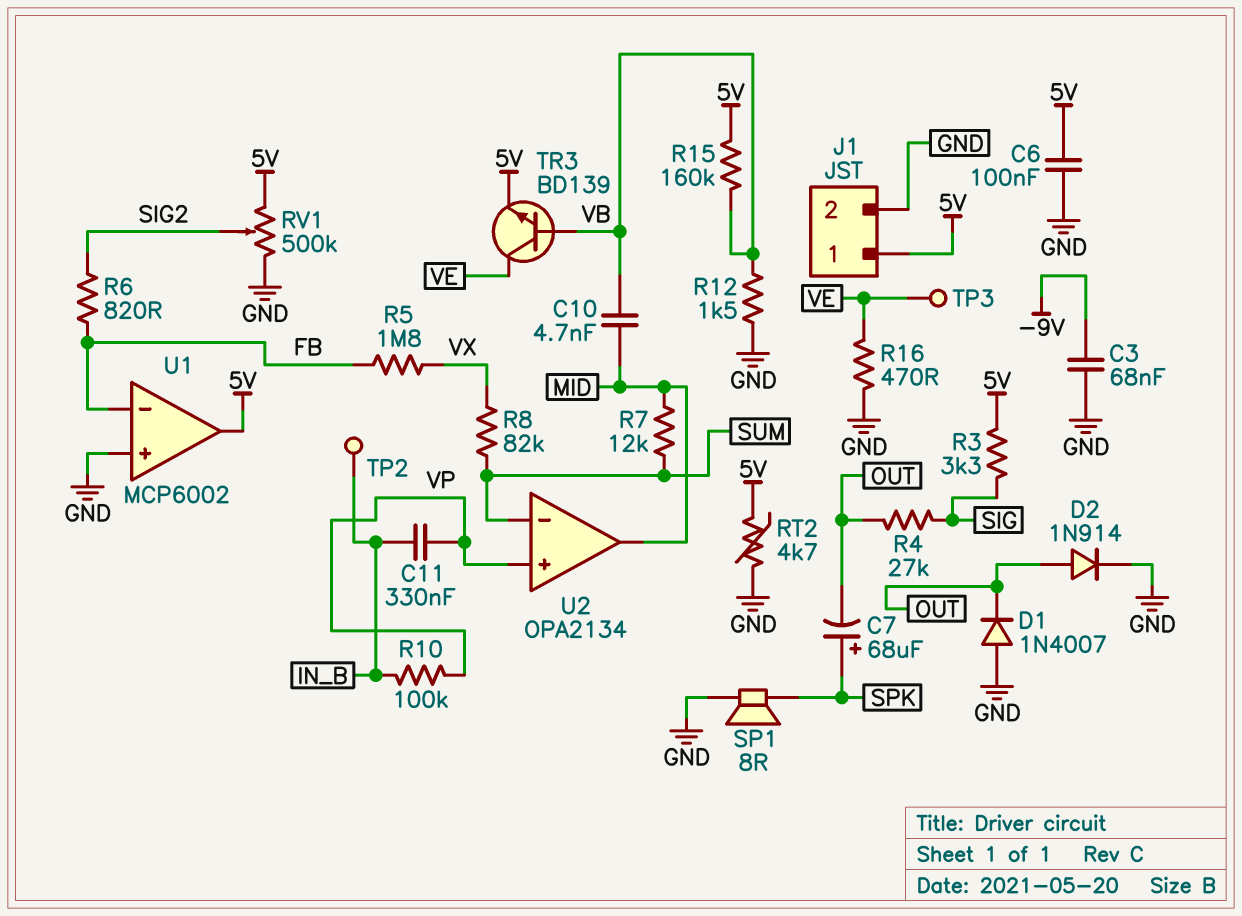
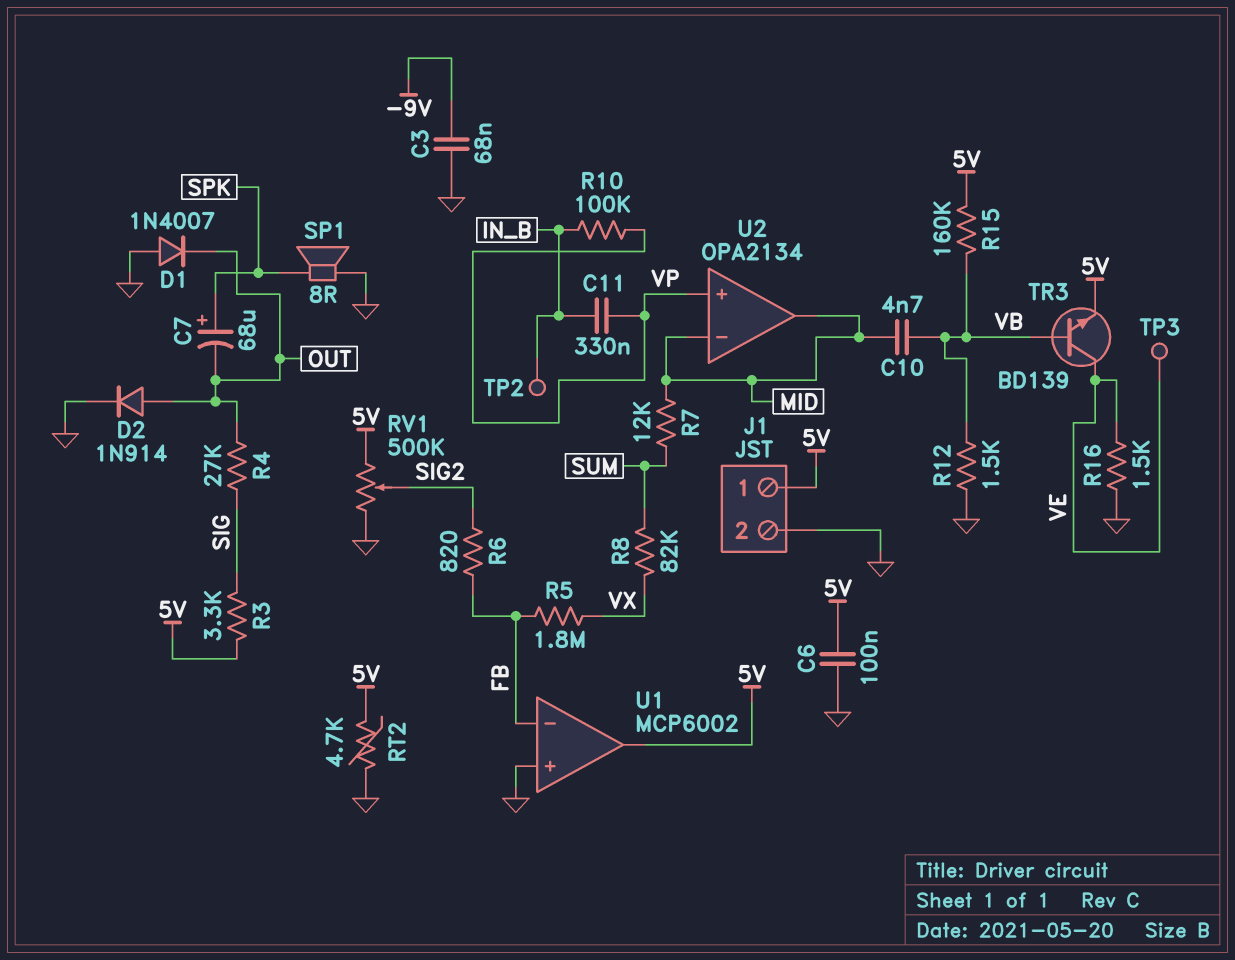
R16: 470 (GND, VE) -> 1.5k (GND, VE)
U2 pin in-: SUM -> MID

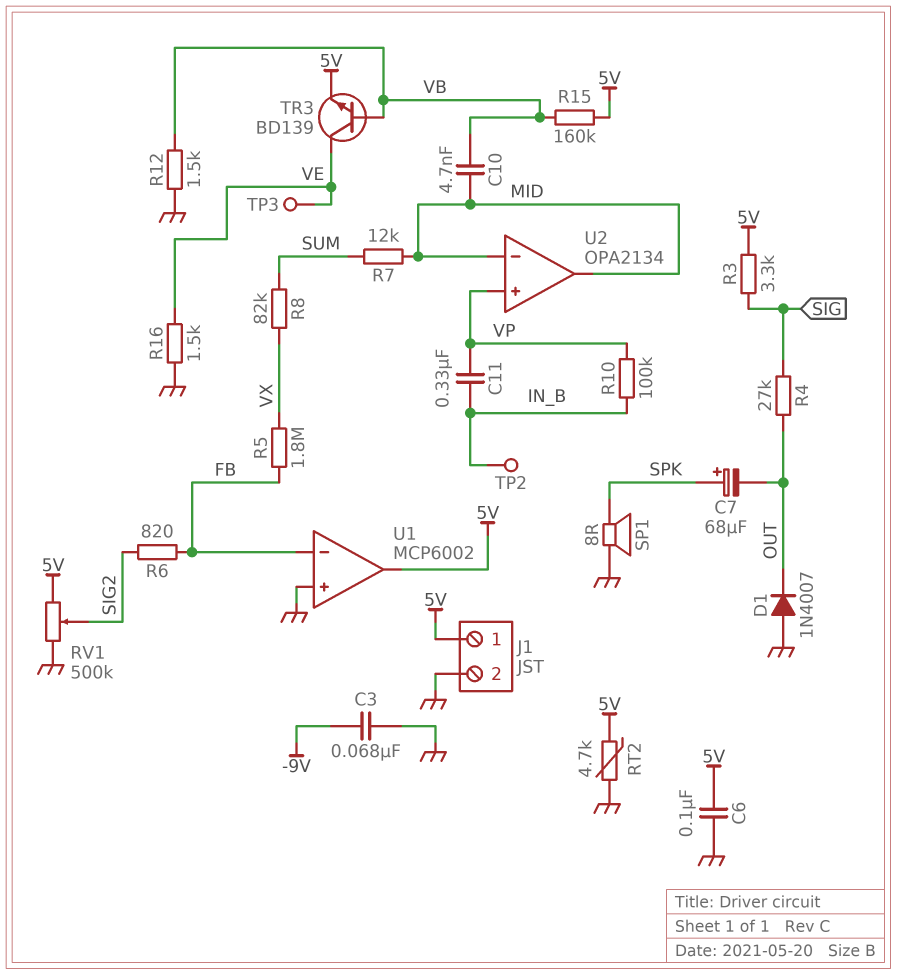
D2: diode 1N914 (A OUT, K GND) -> none

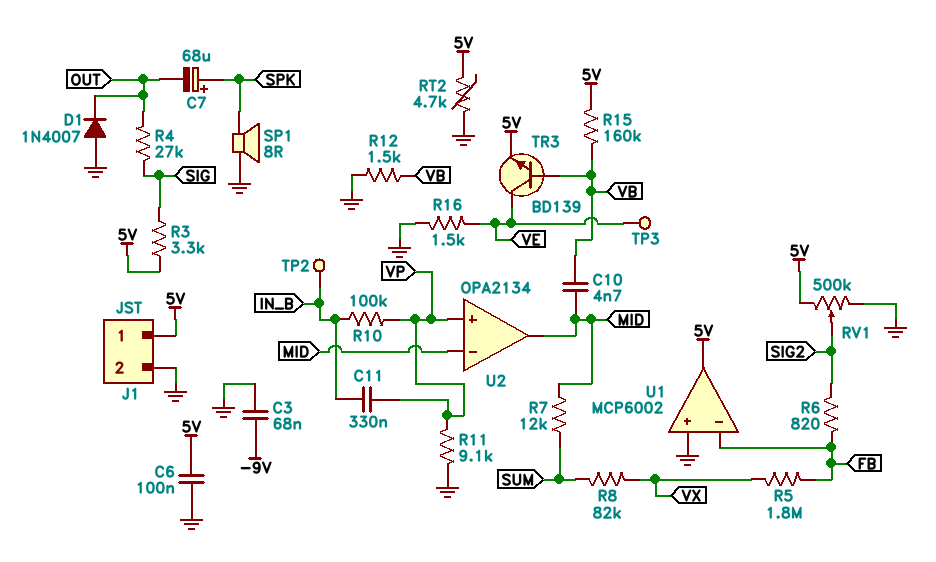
R11: none -> 9.1k (GND, VP)

